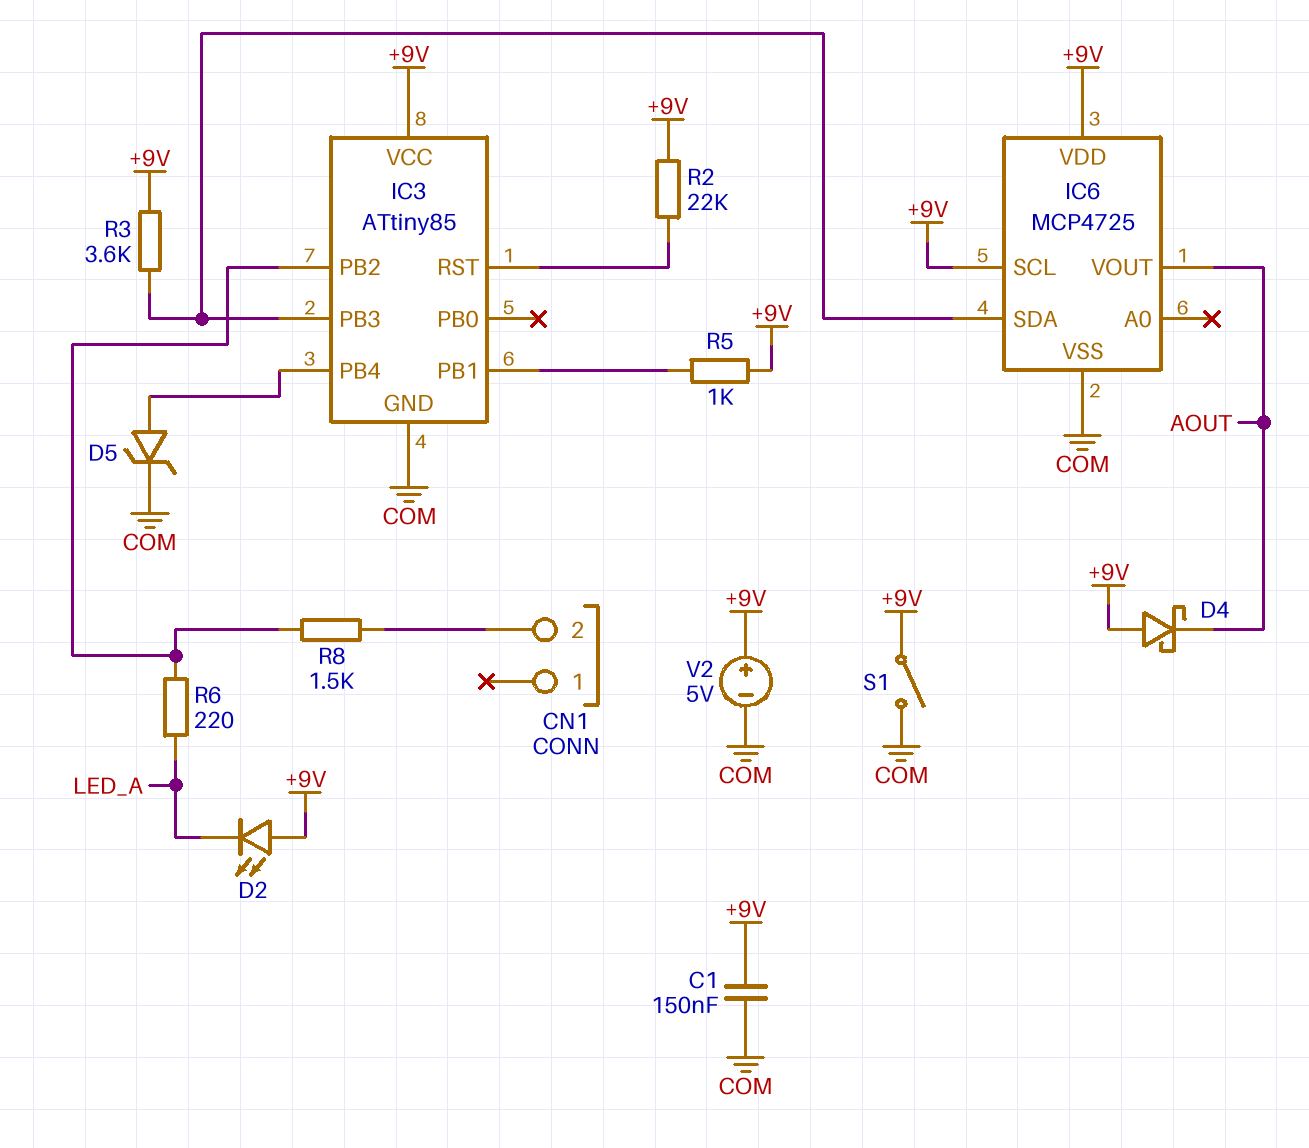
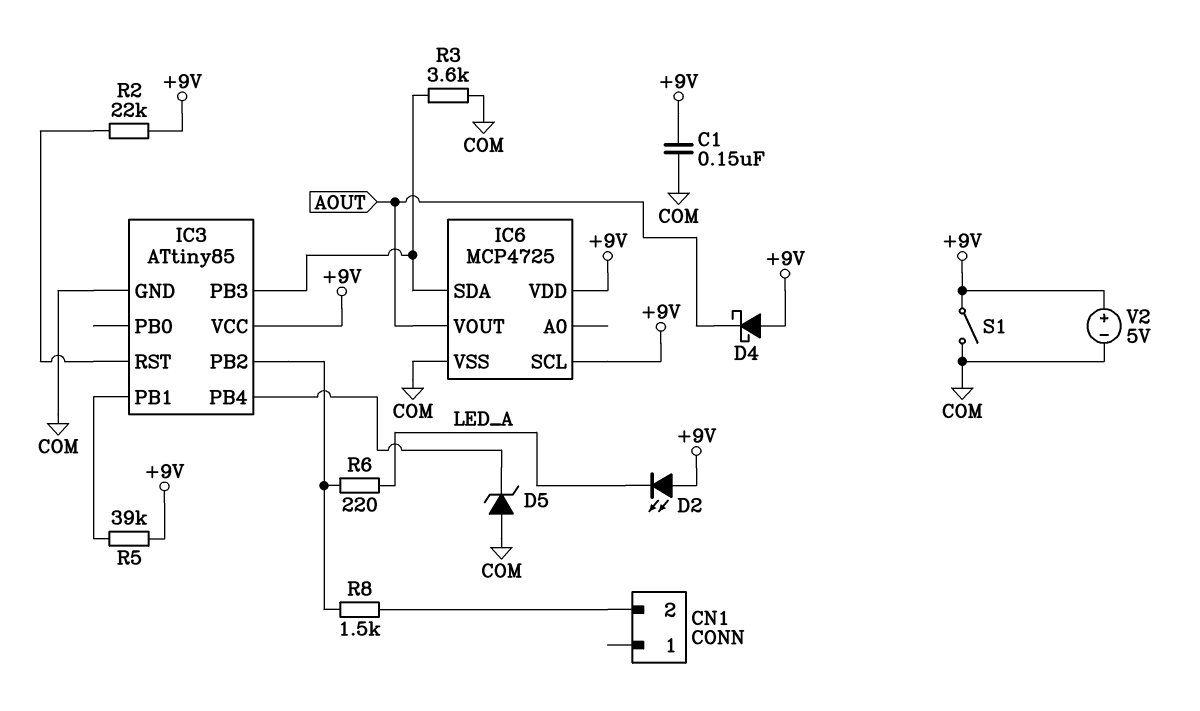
D5: zener (A IC3/PB4, K COM) -> zener (A COM, K IC3/PB4)
R3: 3.6k (+9V, IC3/PB3) -> 3.6k (COM, IC3/PB3)
R5: 1k (+9V, IC3/PB1) -> 39k (+9V, IC3/PB1)

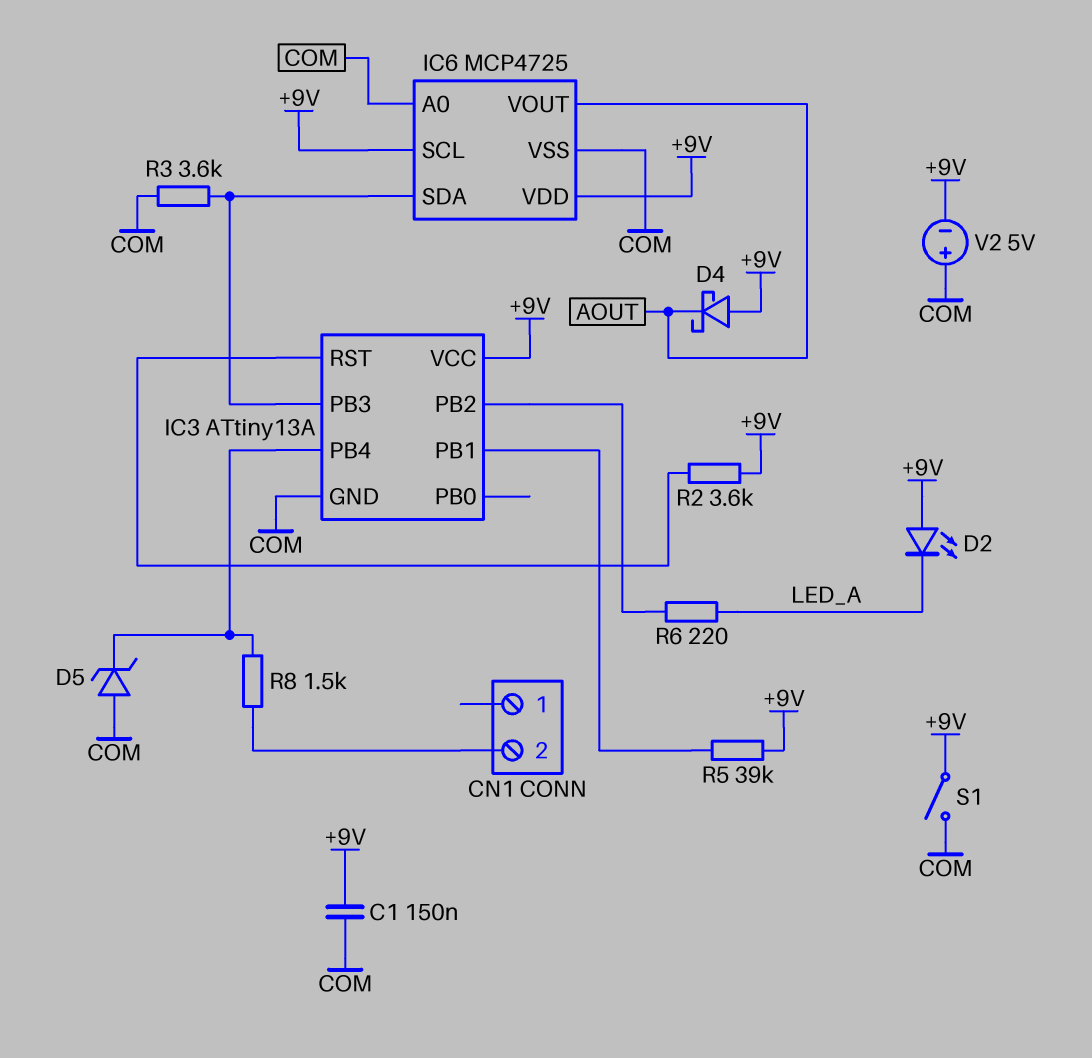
IC3: ATtiny85 -> ATtiny13A
IC6 pin A0: none -> COM
R2: 22k (+9V, IC3/RST) -> 3.6k (+9V, IC3/RST)
R8: 1.5k (CN1/2, IC3/PB2) -> 1.5k (CN1/2, IC3/PB4)
V2: 5V (plus +9V, minus COM) -> 5V (plus COM, minus +9V)

